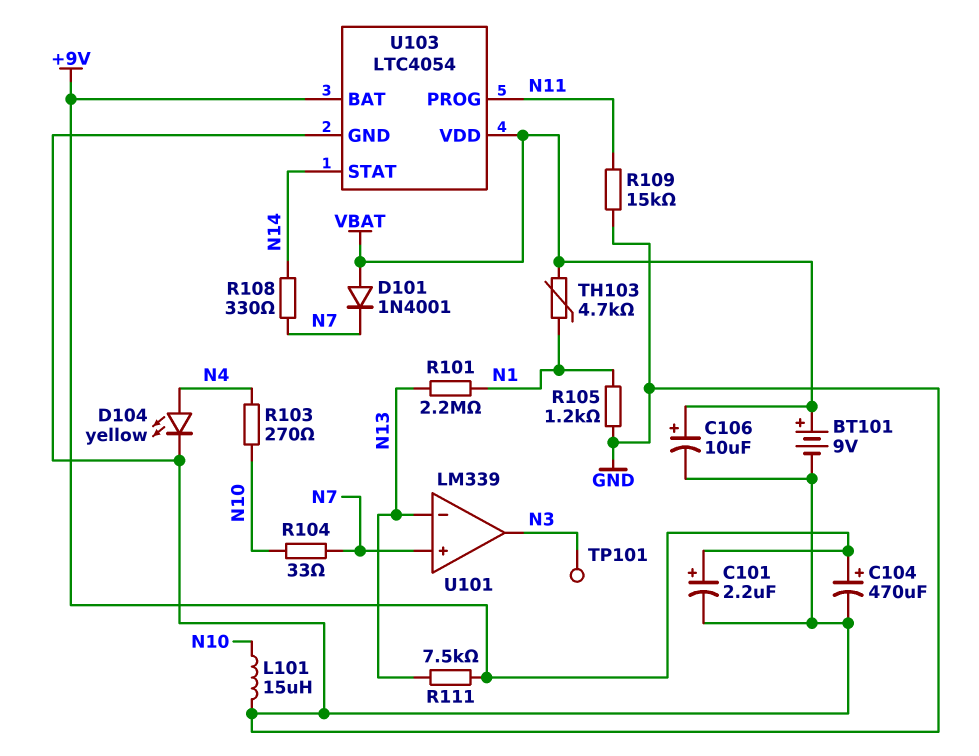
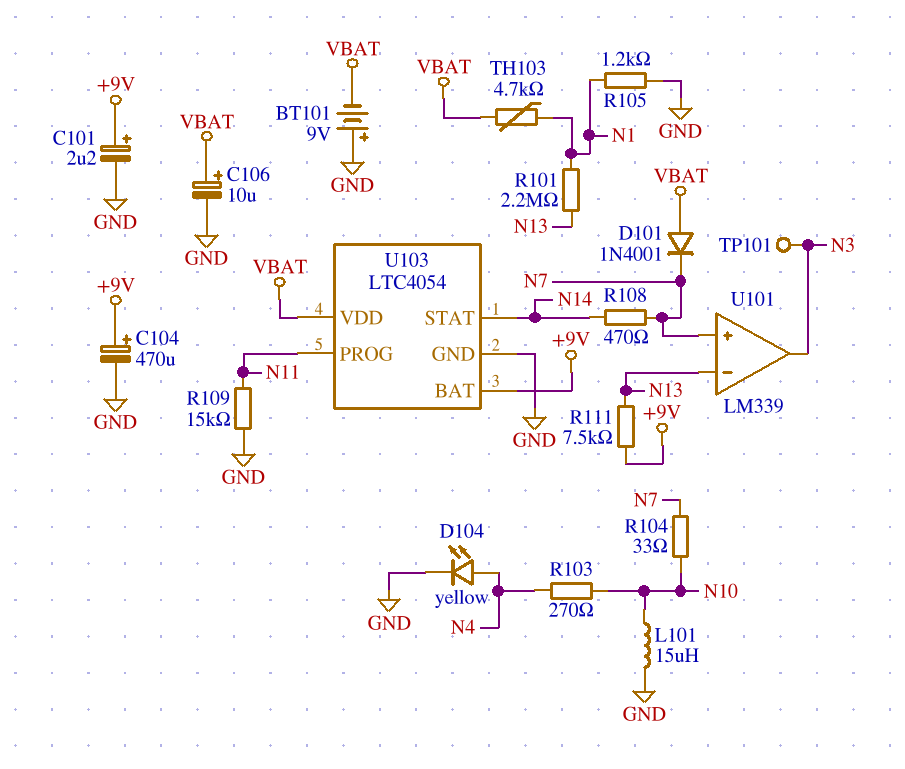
BT101: 9V (plus VBAT, minus GND) -> 9V (plus GND, minus VBAT)
R108: 330 (N7, N14) -> 470 (N7, N14)

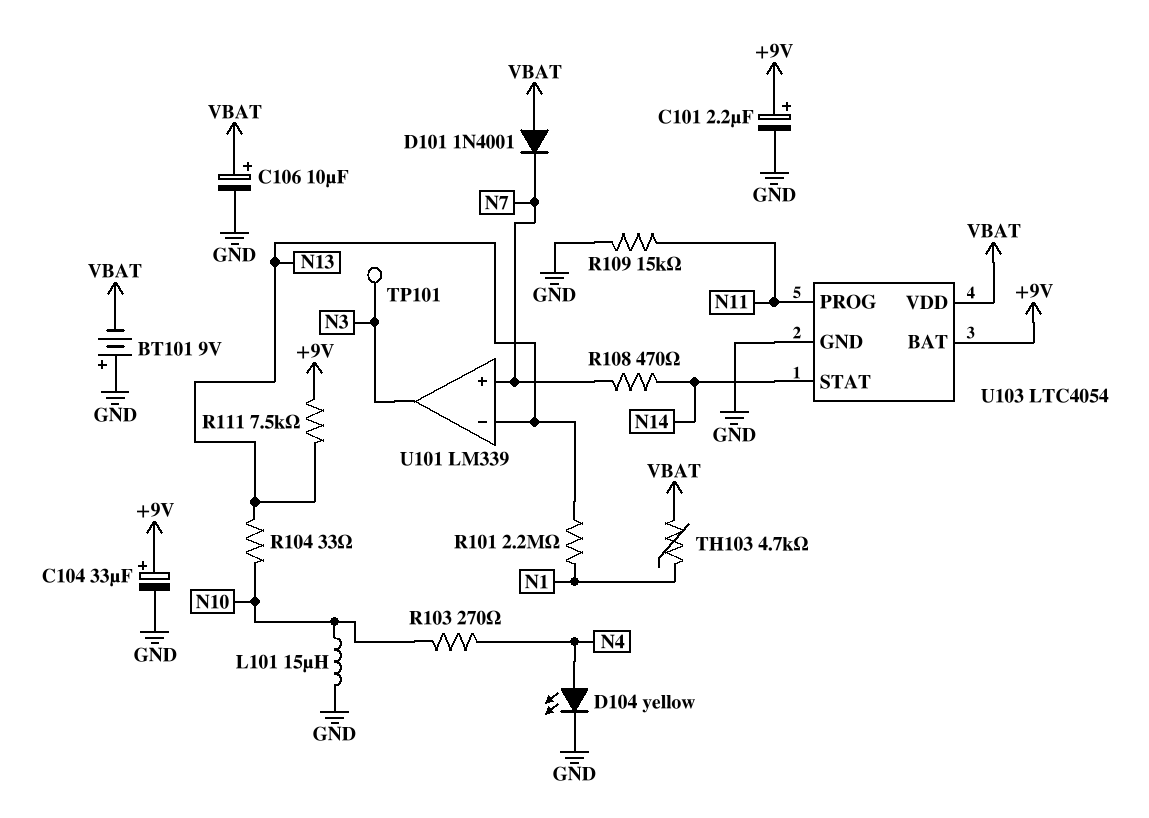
C104: 470uF (plus +9V, minus GND) -> 33uF (plus +9V, minus GND)
R104: 33 (N7, N10) -> 33 (N10, N13)
R105: 1.2k (GND, N1) -> none

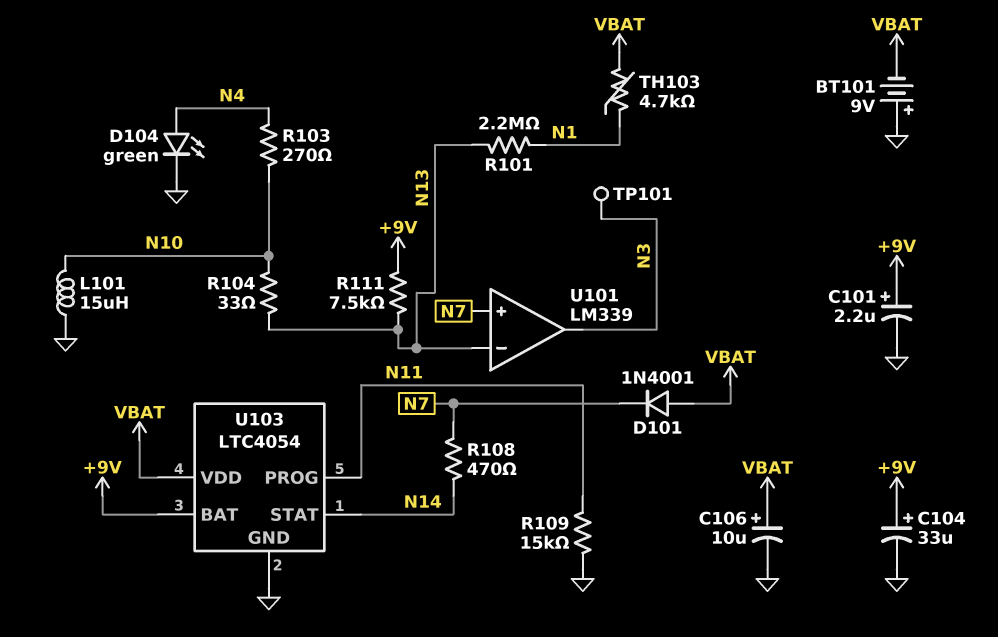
D104: LED yellow (A N4, K GND) -> LED green (A N4, K GND)

